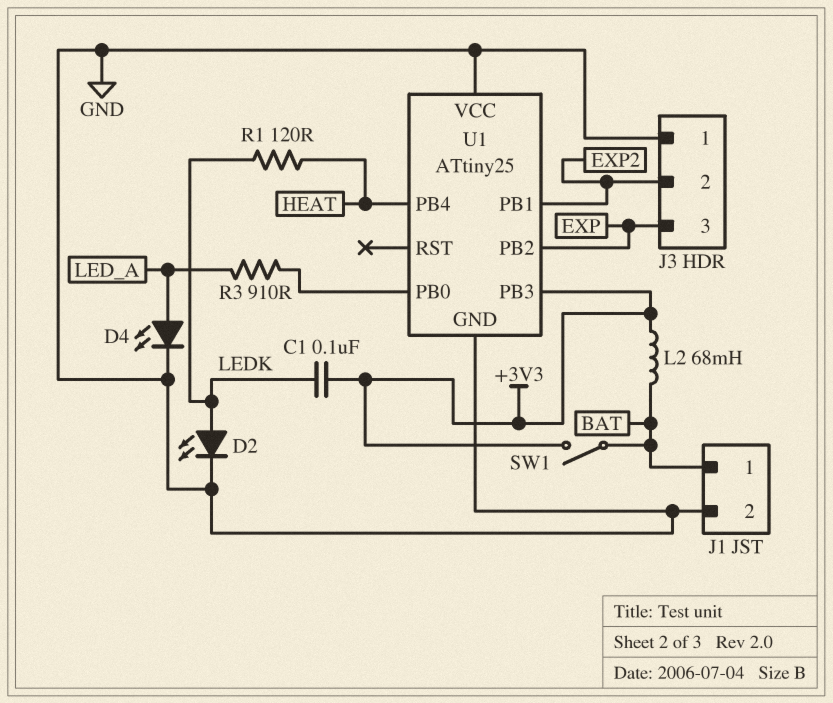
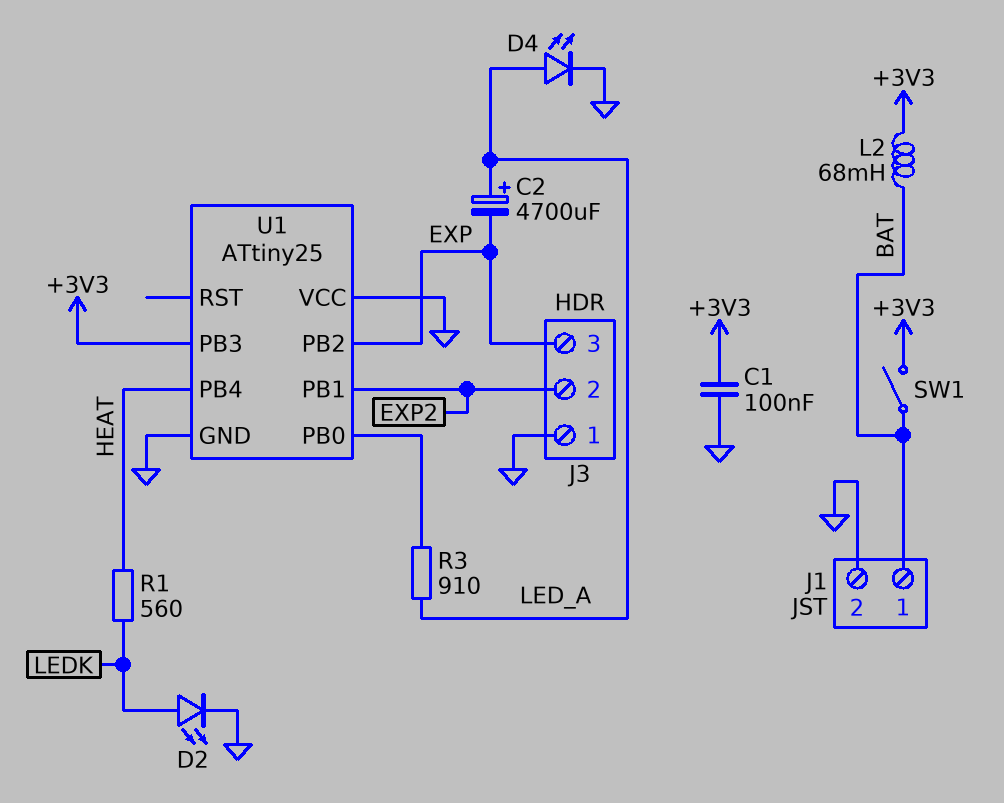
C1: 100nF (+3V3, LEDK) -> 100nF (+3V3, GND)
C2: none -> 4700uF (plus LED_A, minus EXP)
R1: 120 (HEAT, LEDK) -> 560 (HEAT, LEDK)

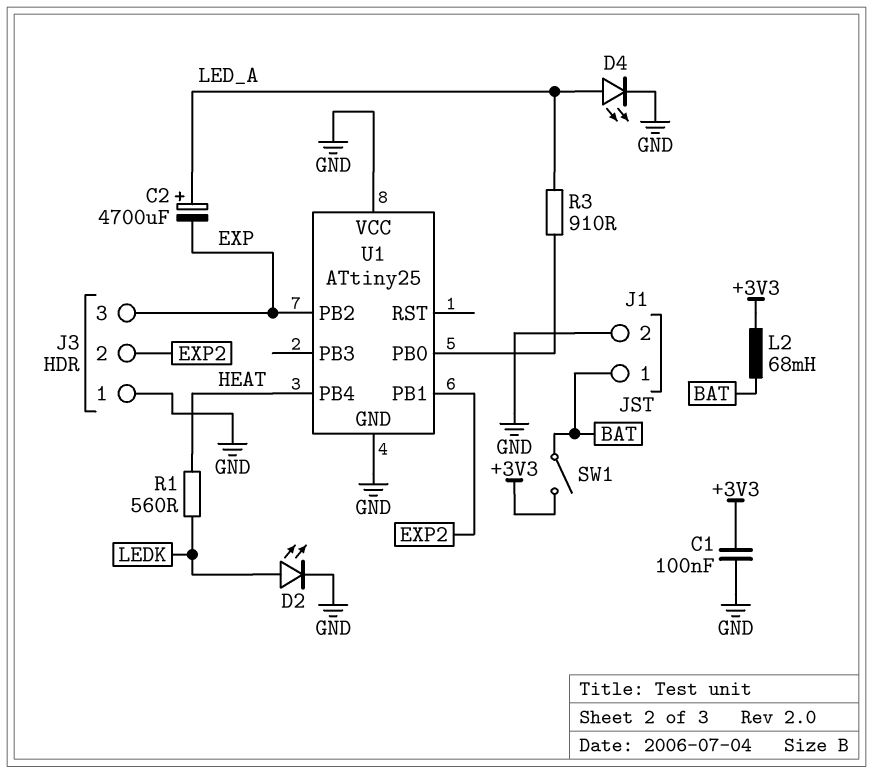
U1 pin PB3: +3V3 -> none

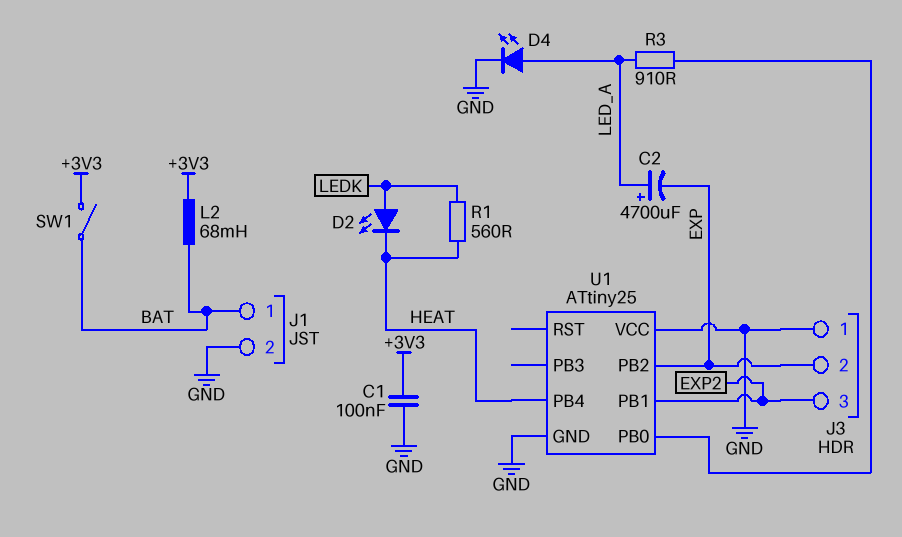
D2: LED (A LEDK, K GND) -> LED (A LEDK, K HEAT)
J3 pin 2: EXP2 -> EXP
J3 pin 3: EXP -> EXP2

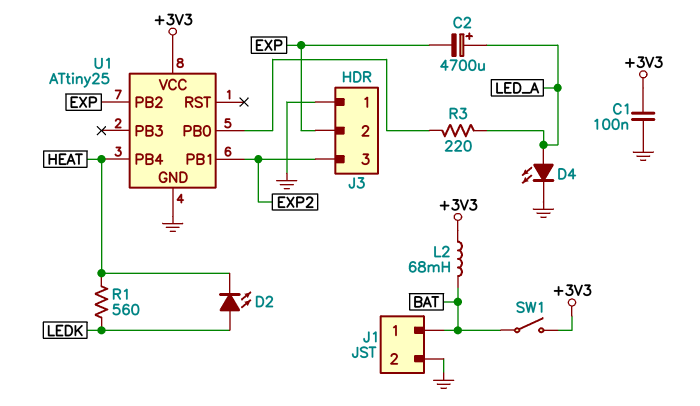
R3: 910 (LED_A, U1/PB0) -> 220 (LED_A, U1/PB0)
U1 pin VCC: GND -> +3V3

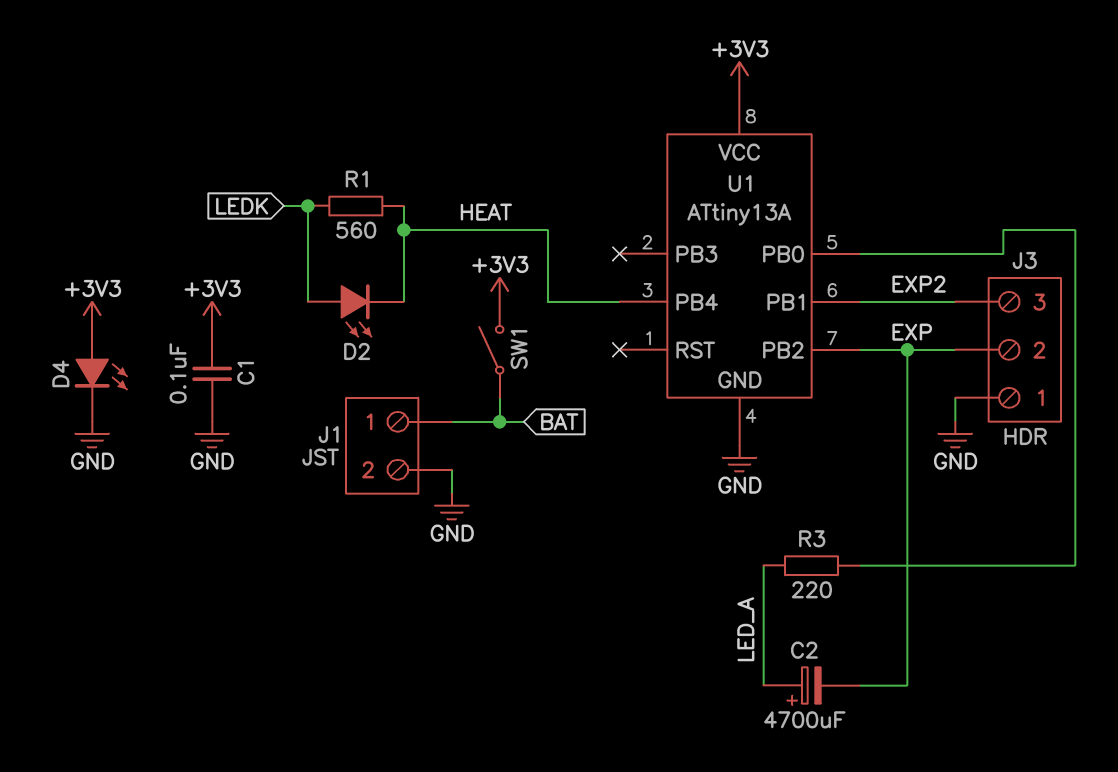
D4: LED (A LED_A, K GND) -> LED (A +3V3, K GND)
L2: 68mH (+3V3, BAT) -> none
U1: ATtiny25 -> ATtiny13A

